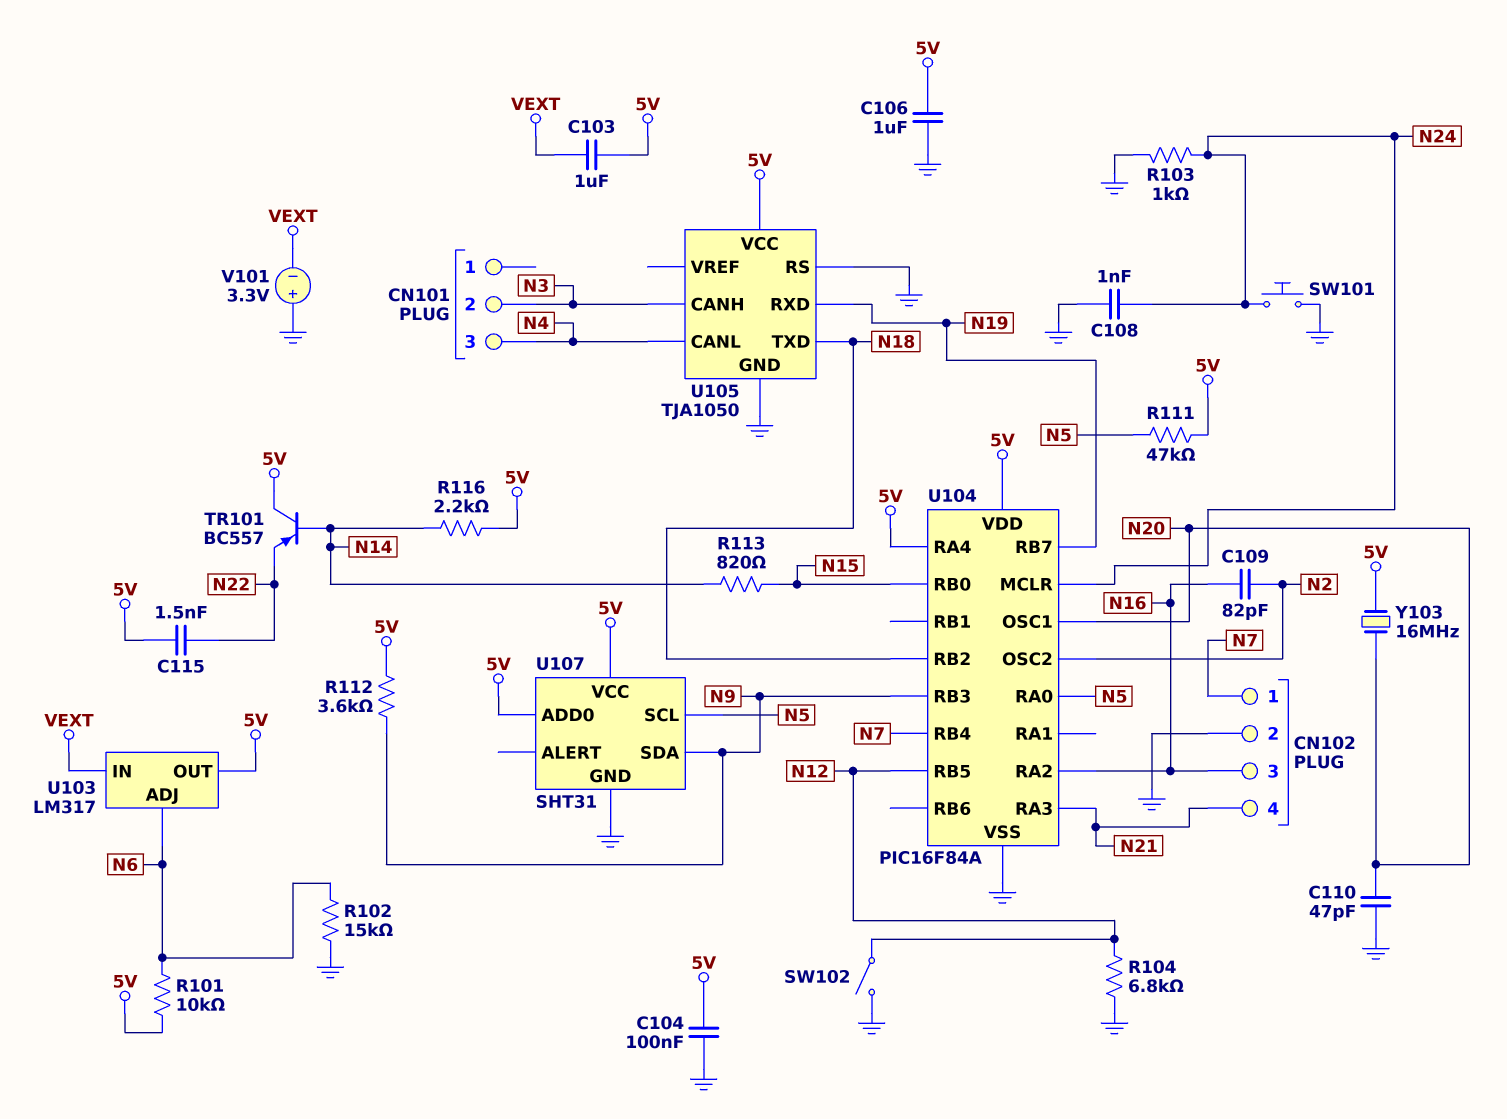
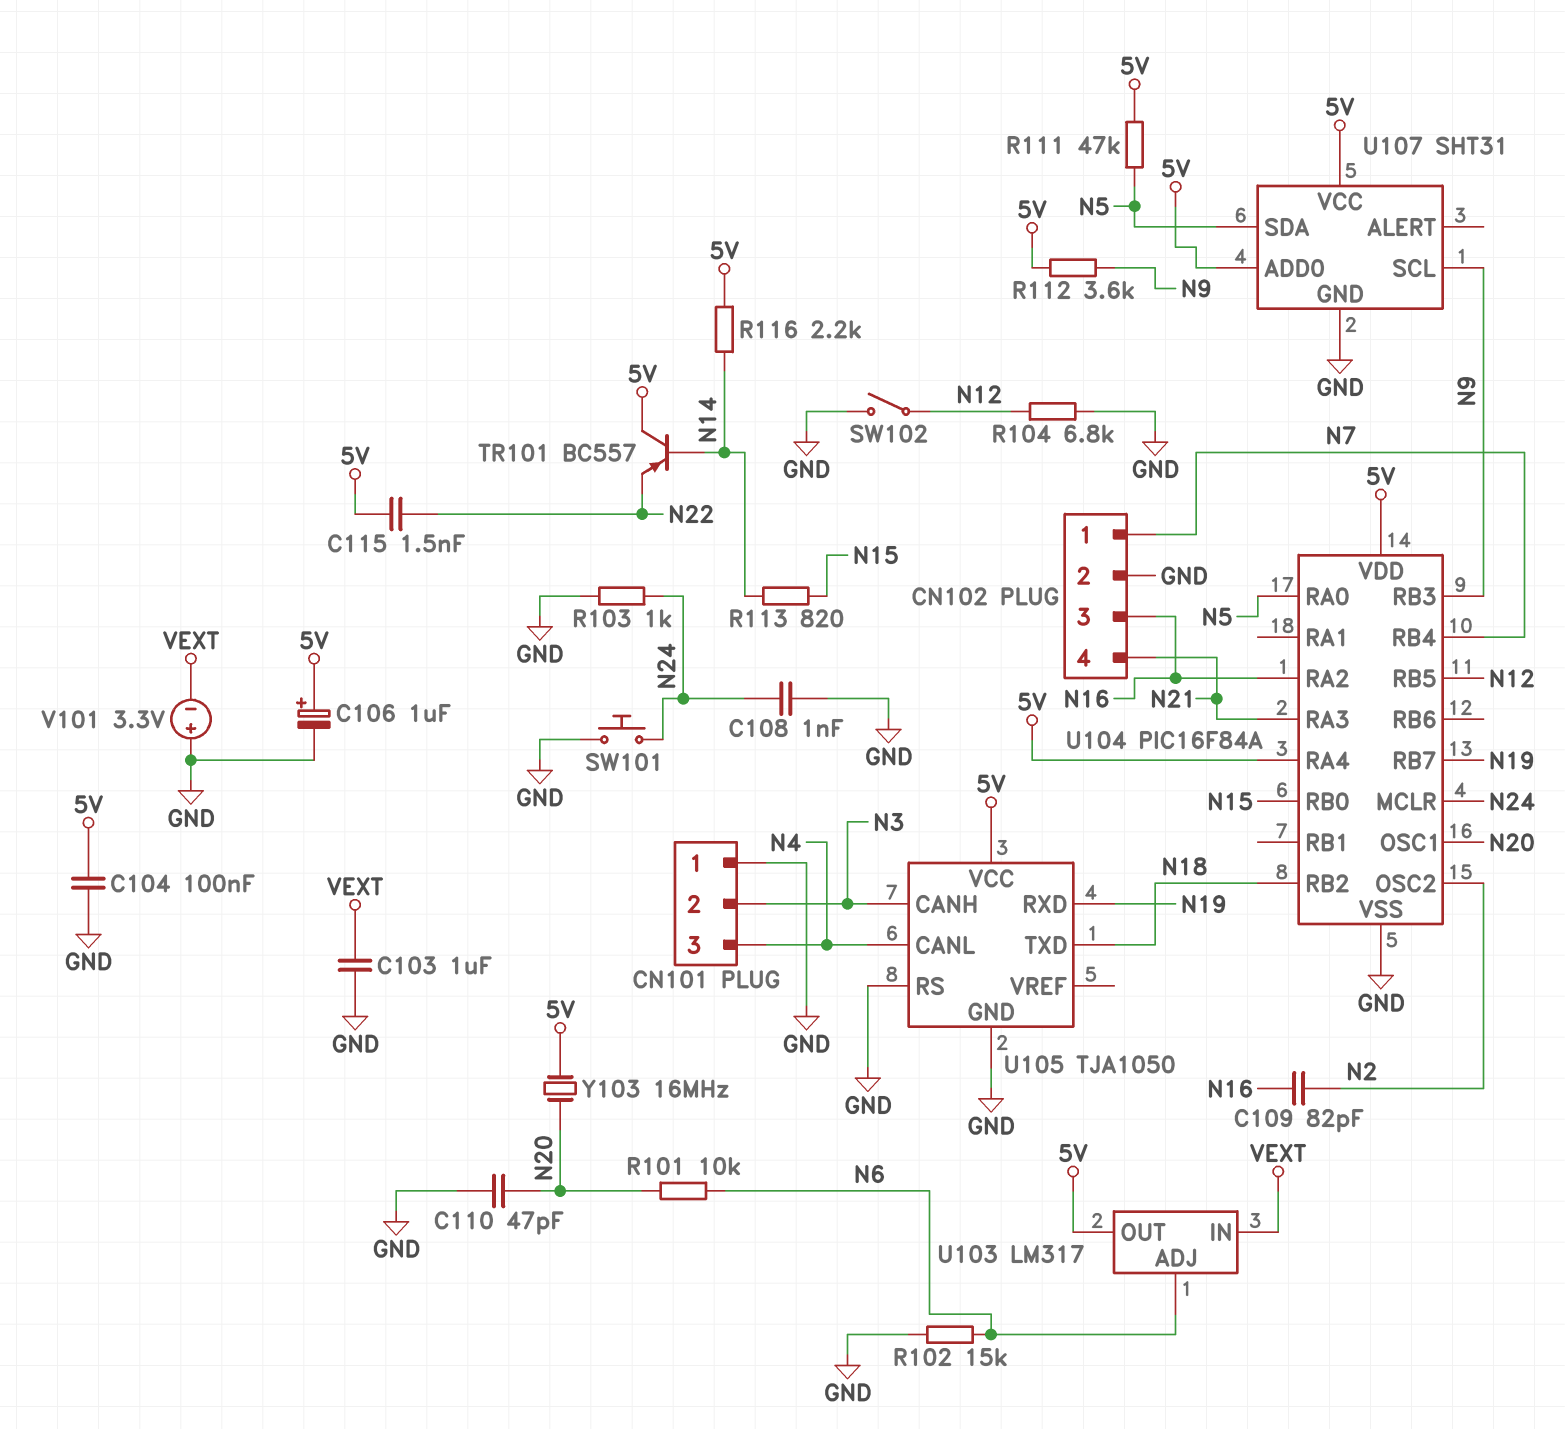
C103: 1uF (5V, VEXT) -> 1uF (GND, VEXT)
C106: 1uF (5V, GND) -> 1uF (plus 5V, minus GND)
CN101 pin 1: none -> GND
R101: 10k (5V, N6) -> 10k (N6, N20)
U107 pin SCL: N5 -> N9
U107 pin SDA: N9 -> N5

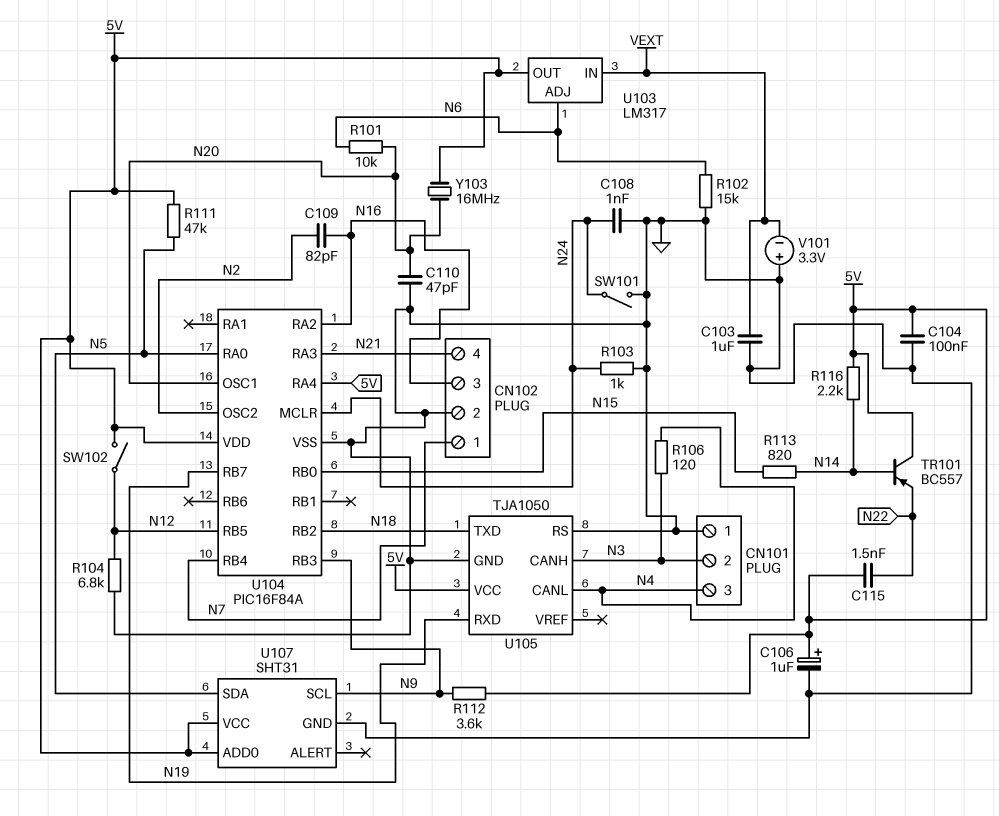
R106: none -> 120 (N3, N4)
SW101: button (GND, N24) -> switch (GND, N24)
SW102: switch (GND, N12) -> switch (5V, N12)

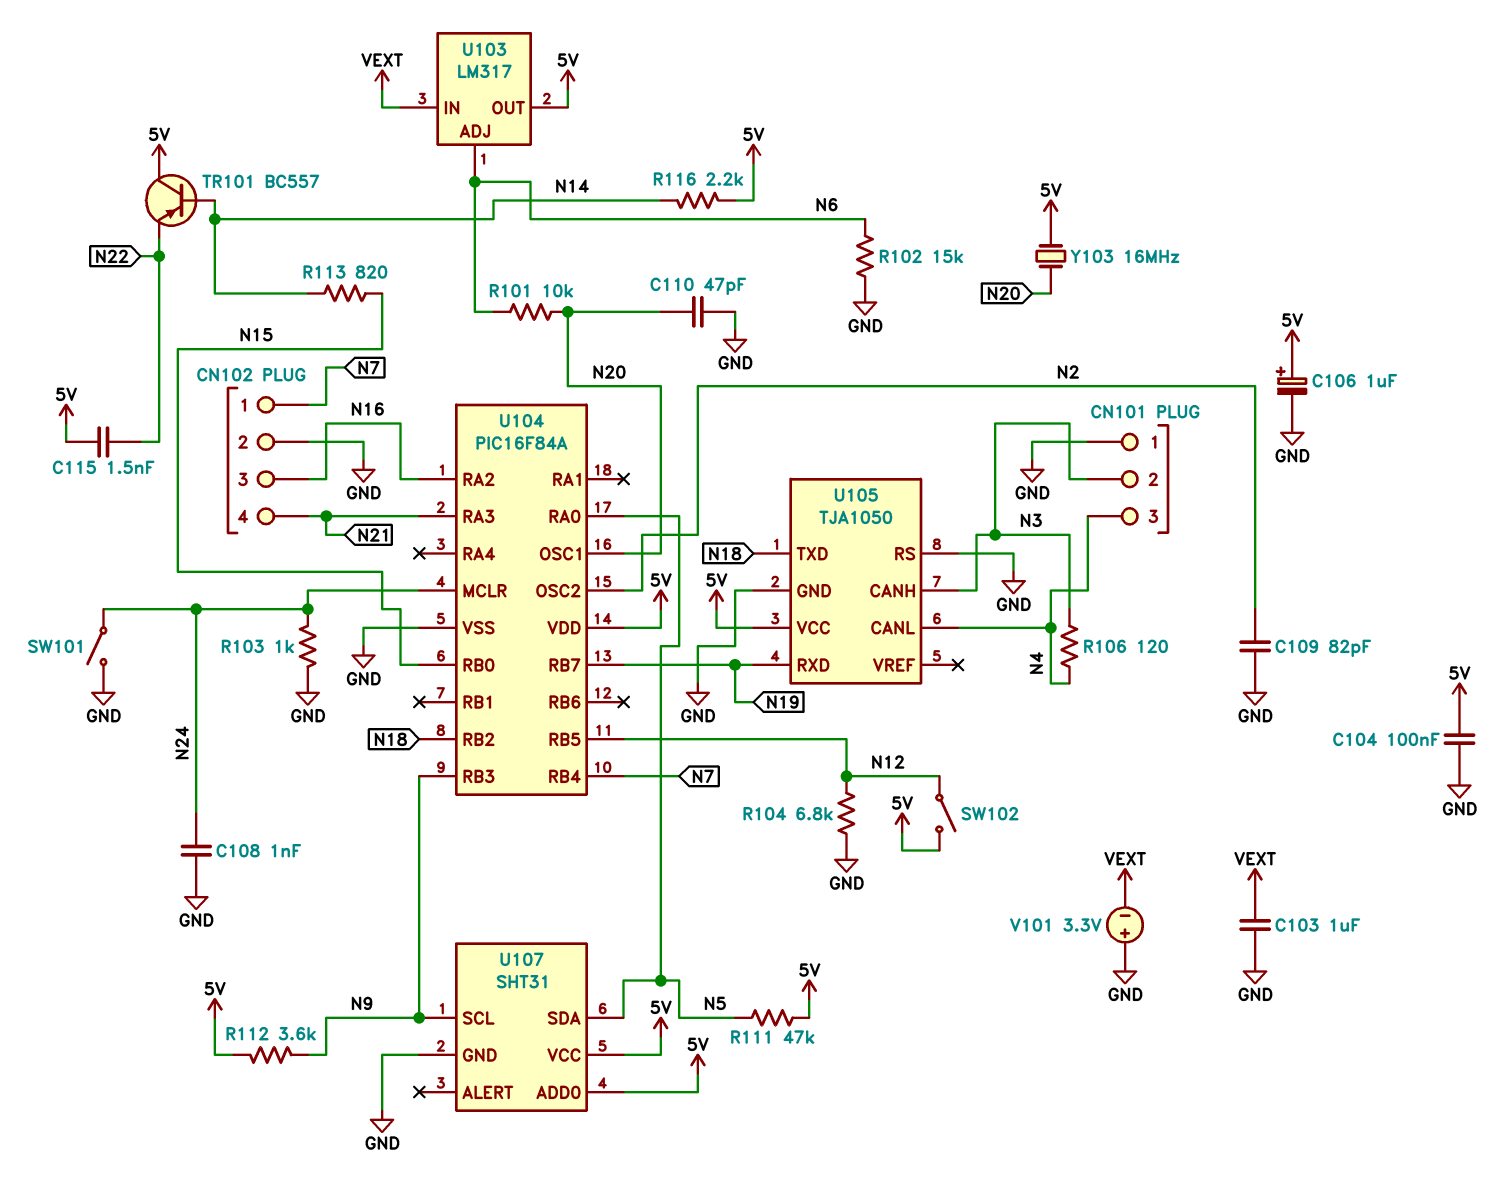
C109: 82pF (N2, N16) -> 82pF (GND, N2)
U104 pin RA4: 5V -> none

